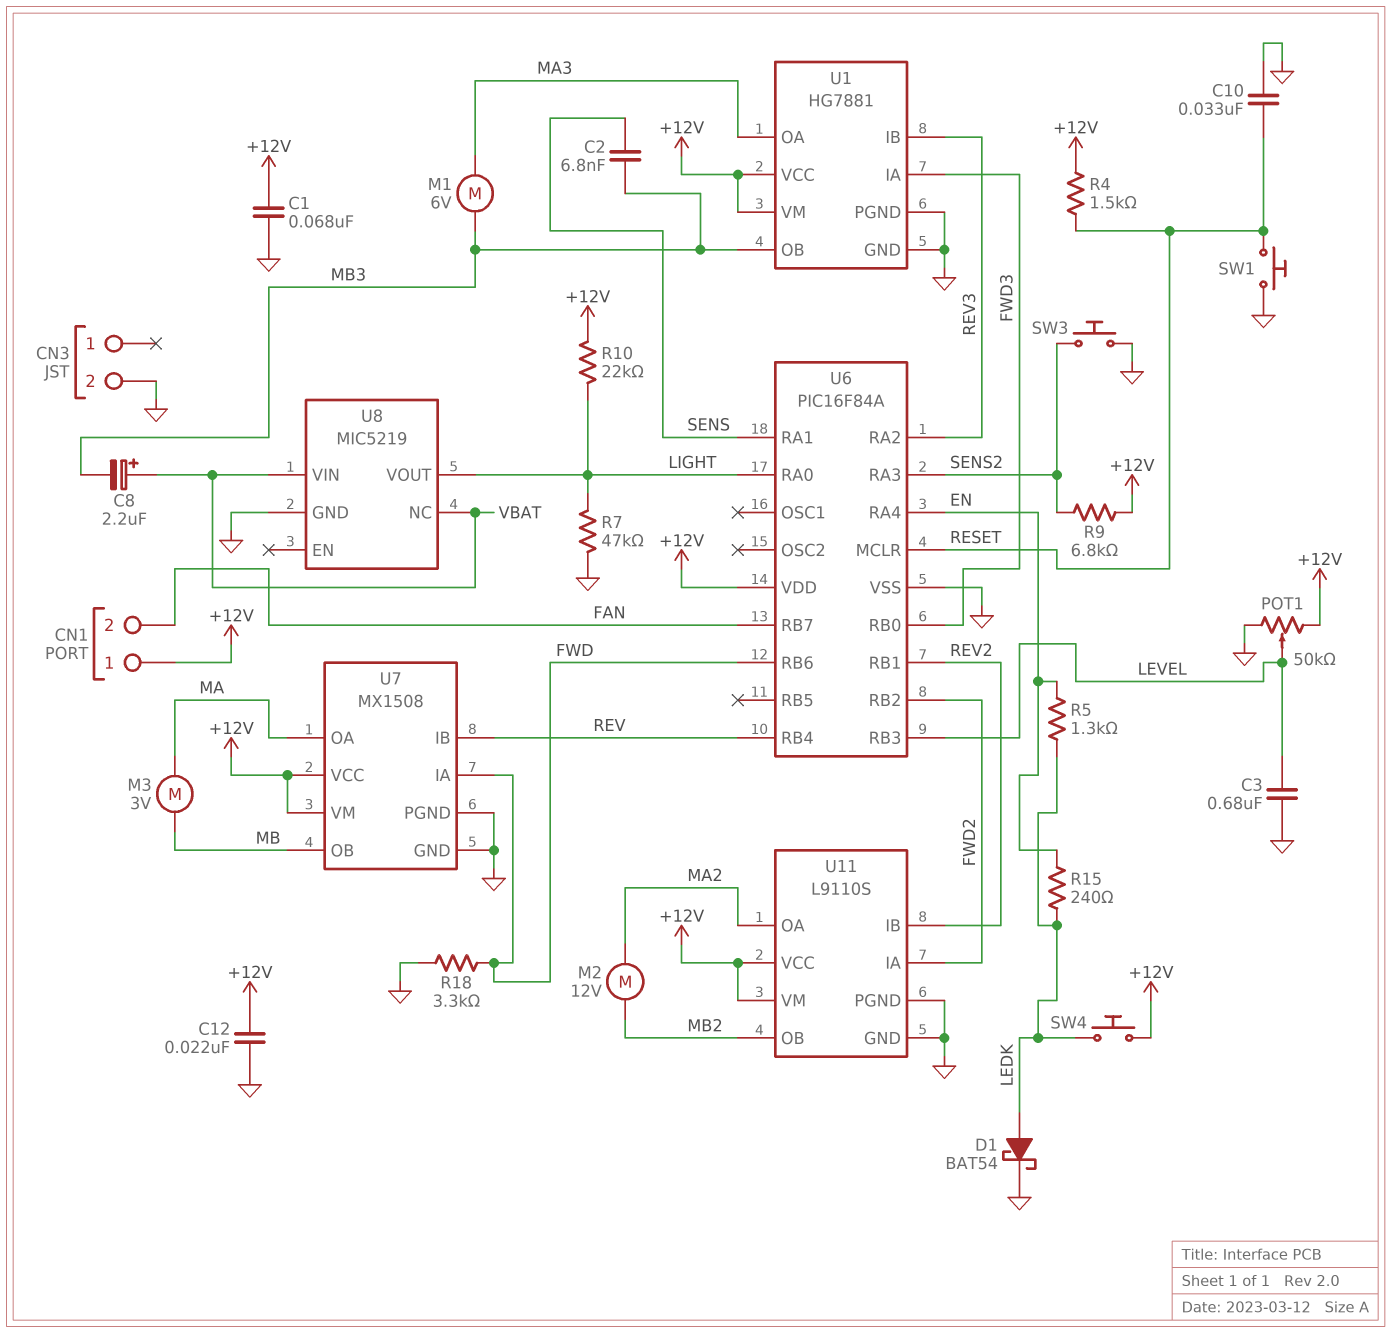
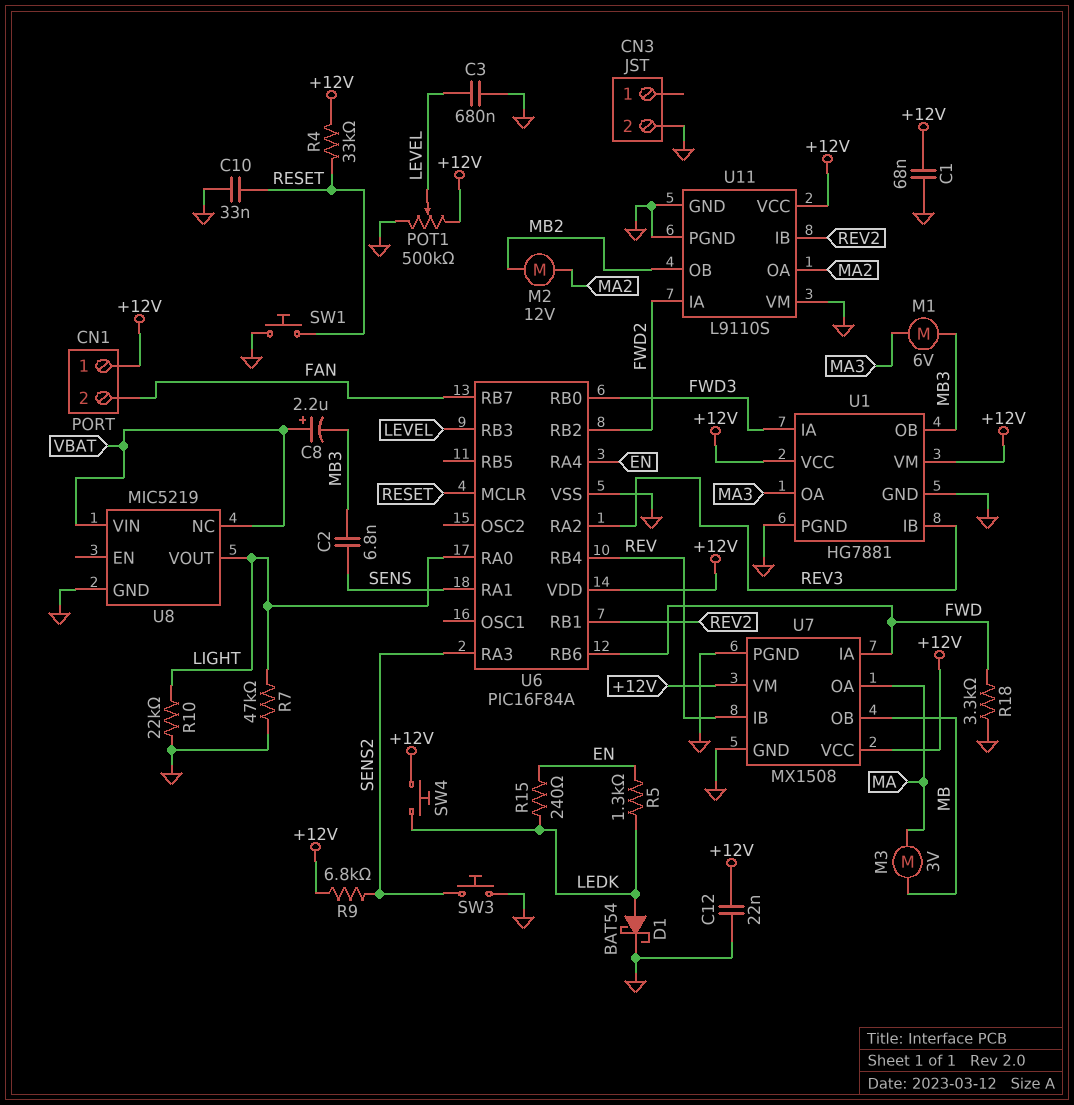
POT1: 50k (+12V, GND, wiper LEVEL) -> 500k (+12V, GND, wiper LEVEL)
R4: 1.5k (+12V, RESET) -> 33k (+12V, RESET)
R10: 22k (+12V, LIGHT) -> 22k (GND, LIGHT)
U11 pin VM: +12V -> GND

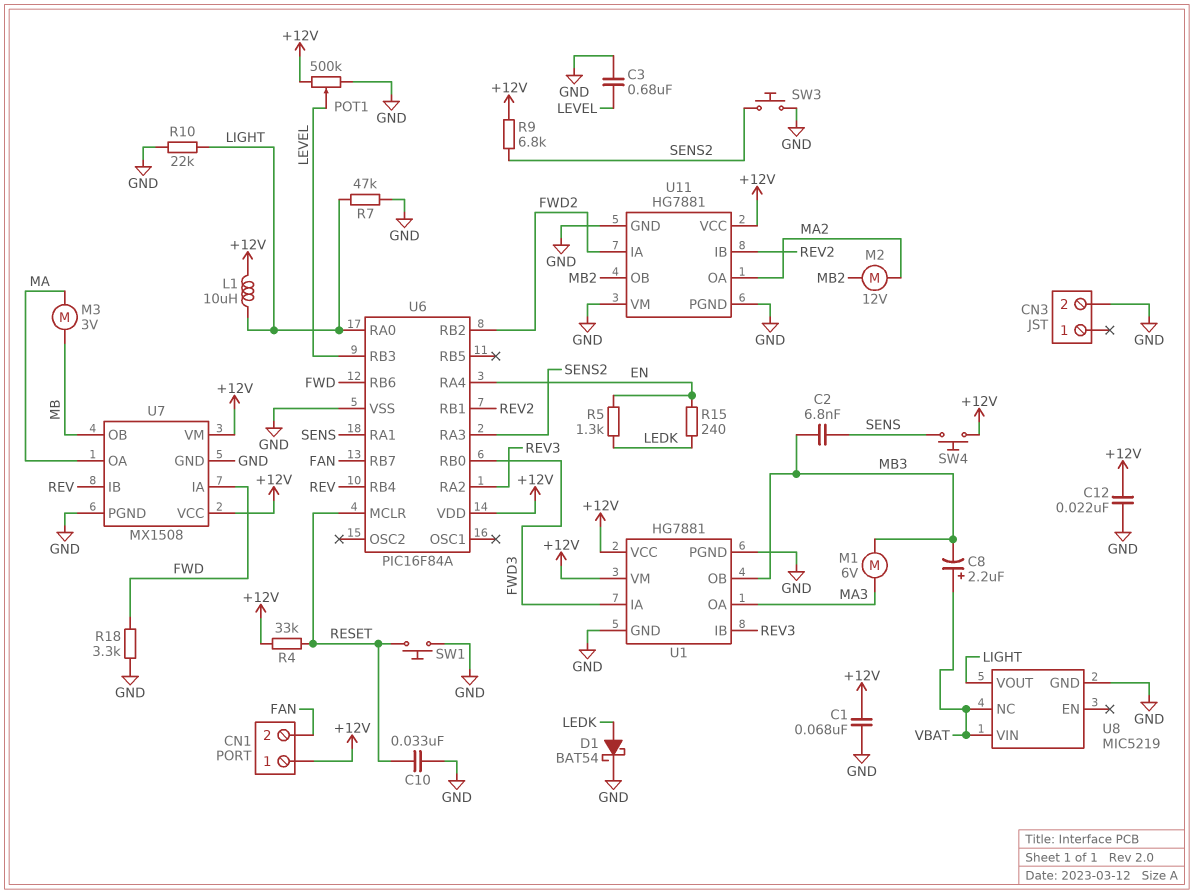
L1: none -> 10uH (+12V, LIGHT)
SW4: button (+12V, LEDK) -> button (+12V, SENS)
U11: L9110S -> HG7881

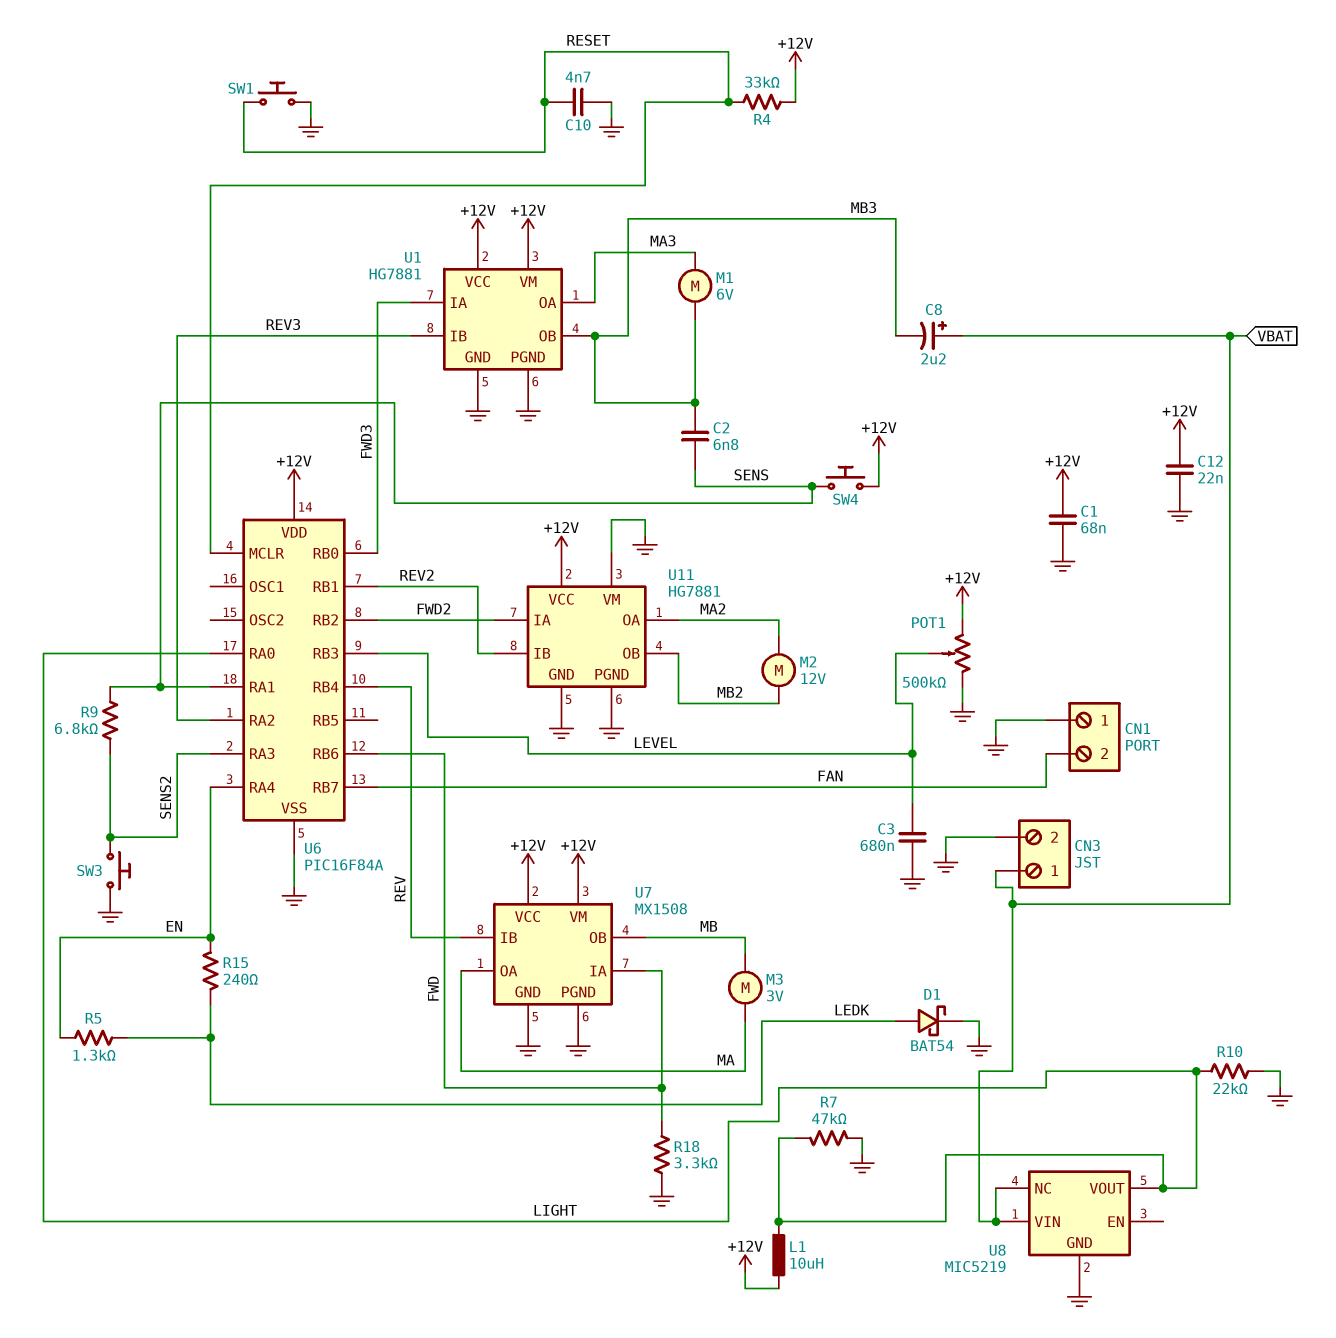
C10: 33nF (GND, RESET) -> 4.7nF (GND, RESET)
CN1 pin 1: +12V -> GND
CN3 pin 1: none -> VBAT
R9: 6.8k (+12V, SENS2) -> 6.8k (SENS, SENS2)

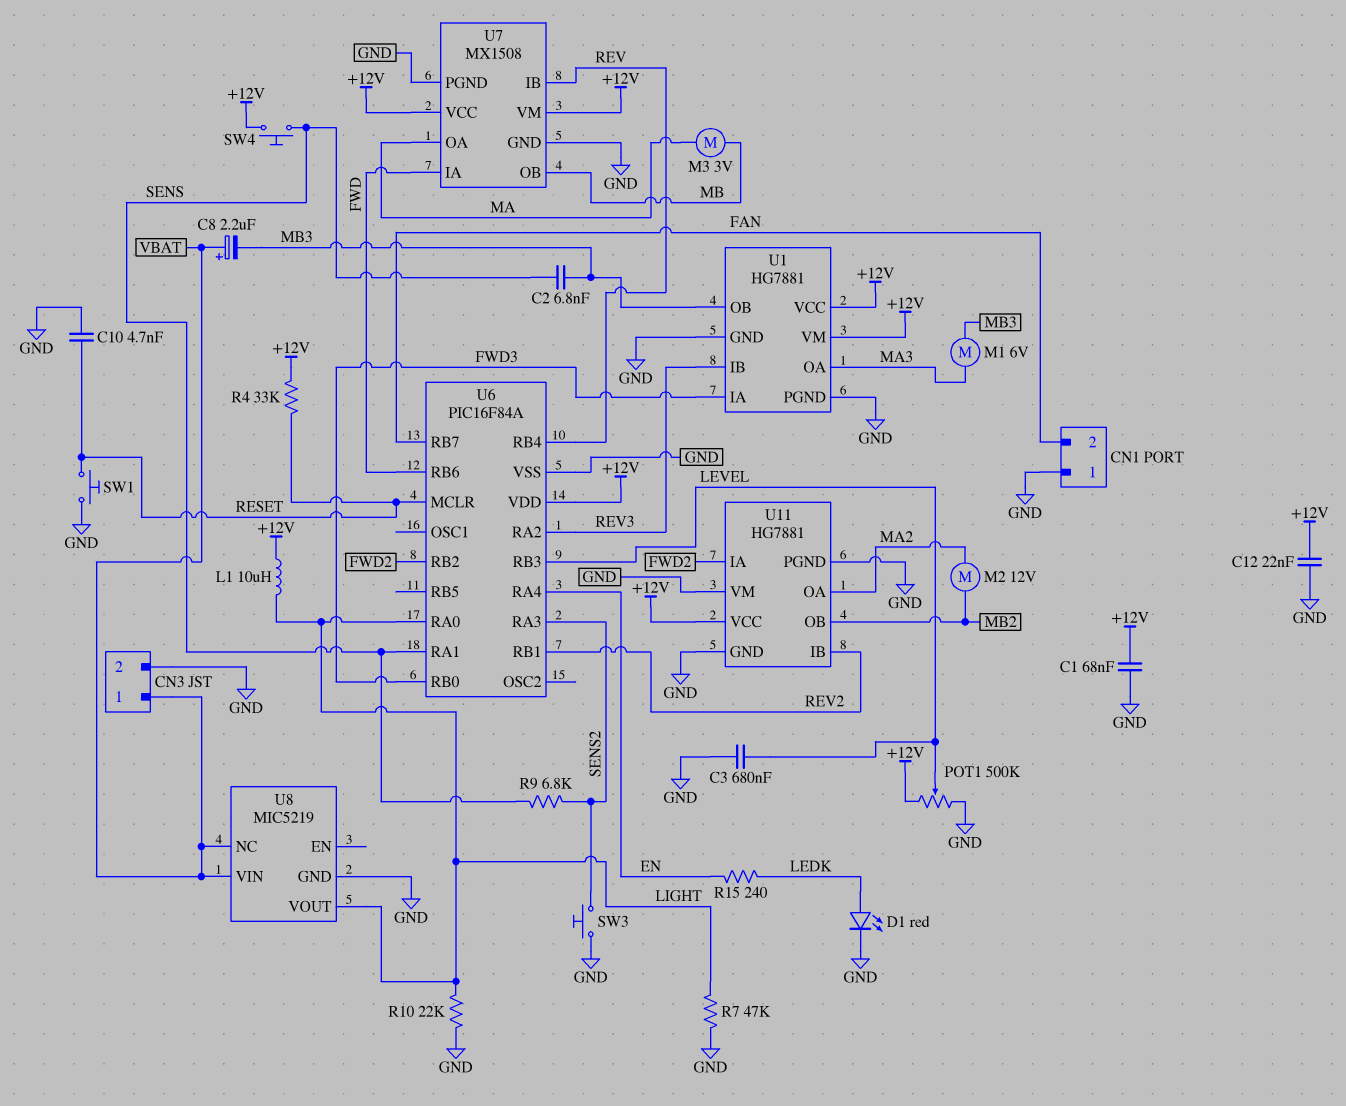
D1: schottky BAT54 (A LEDK, K GND) -> LED red (A LEDK, K GND)
R5: 1.3k (EN, LEDK) -> none
R18: 3.3k (FWD, GND) -> none

